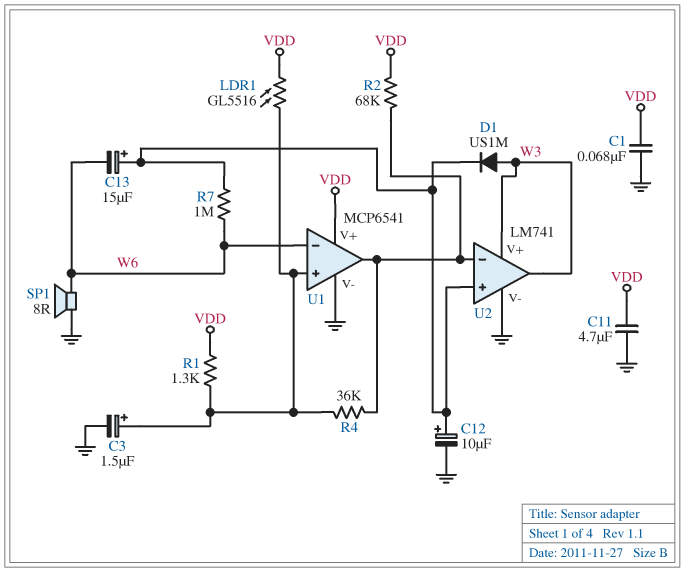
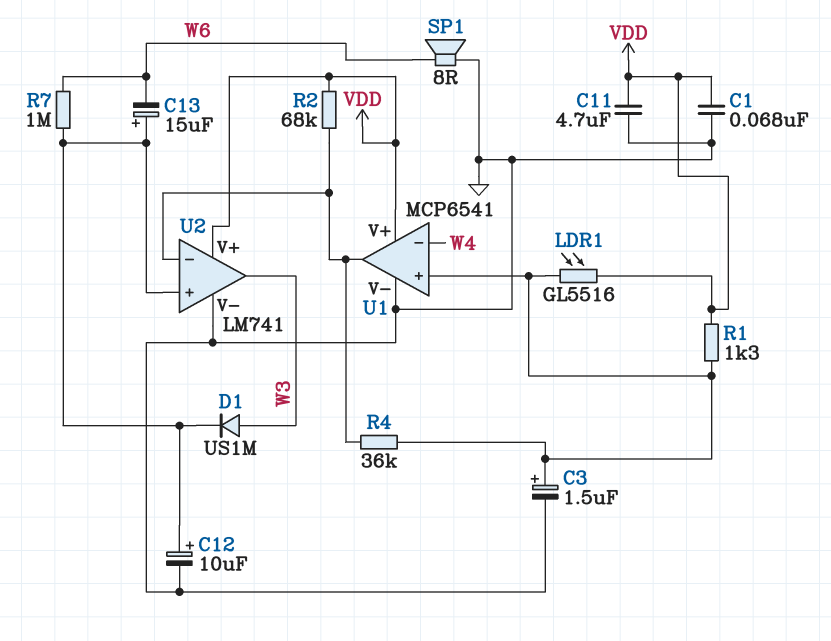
U1 pin in-: W6 -> W4
U2 pin V+: W3 -> VDD

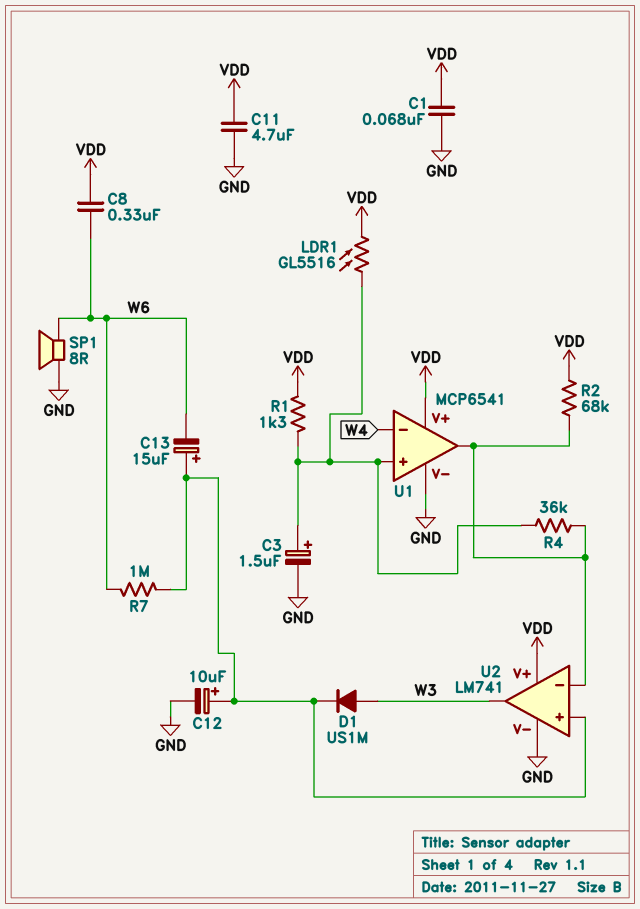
C8: none -> 330nF (VDD, W6)

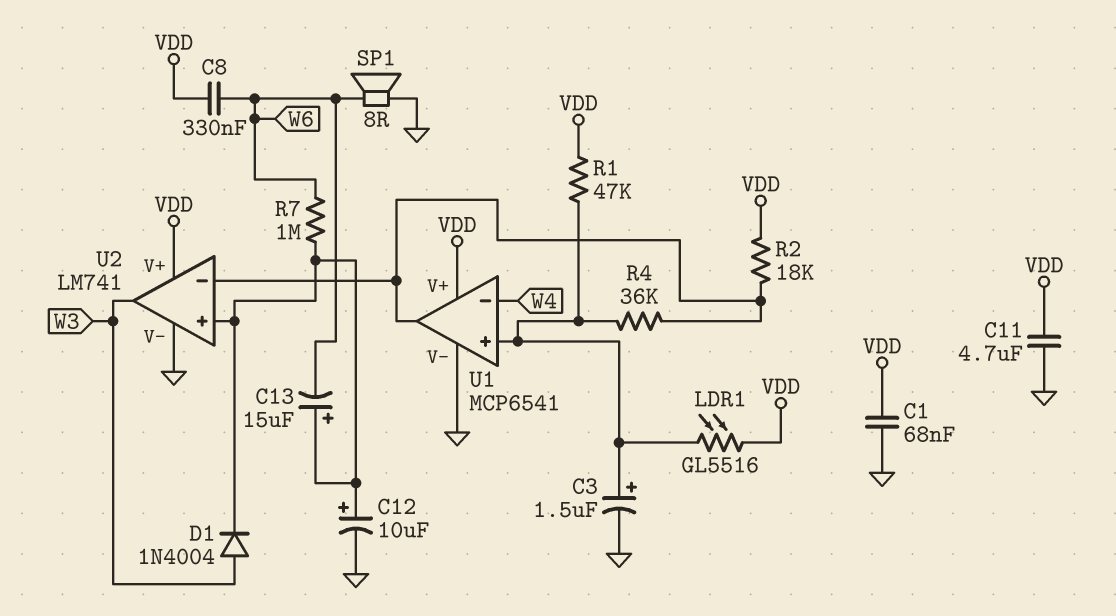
D1: diode US1M (A W3, K U2/in+) -> diode 1N4004 (A W3, K U2/in+)
R1: 1.3k (U1/in+, VDD) -> 47k (U1/in+, VDD)
R2: 68k (U1/out, VDD) -> 18k (U1/out, VDD)

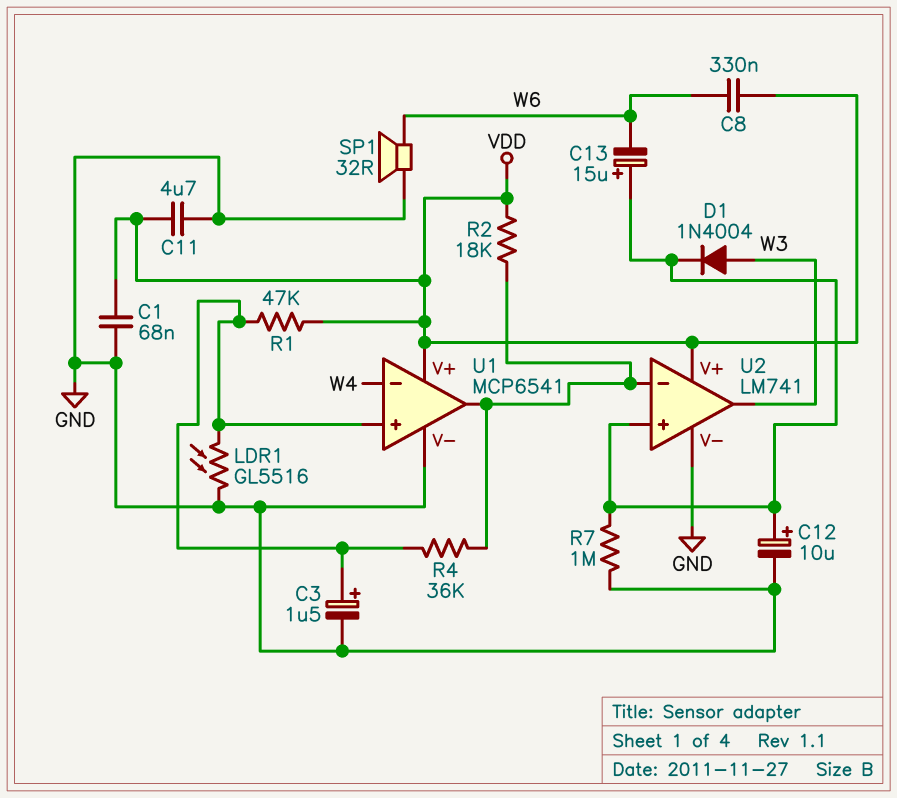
LDR1: GL5516 (U1/in+, VDD) -> GL5516 (GND, U1/in+)
R7: 1M (U2/in+, W6) -> 1M (GND, U2/in+)
SP1: speaker 8R (GND, W6) -> speaker 32R (GND, W6)

